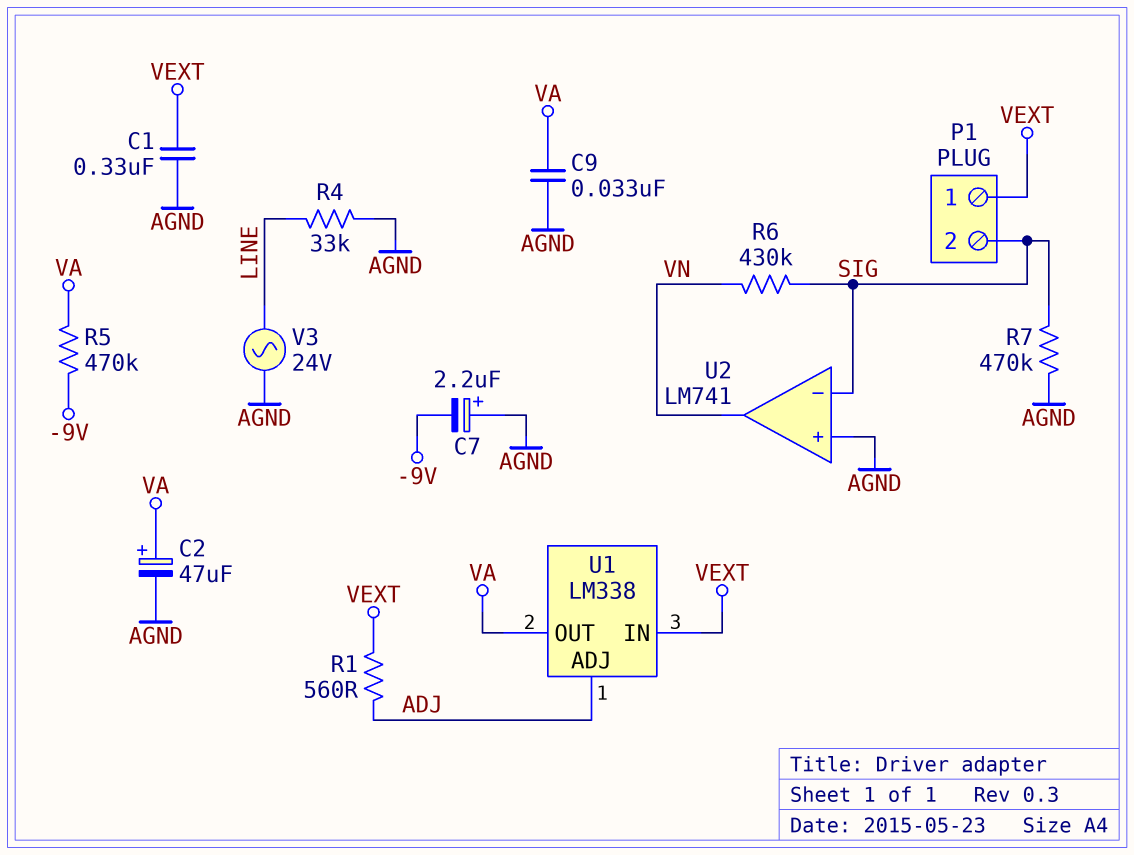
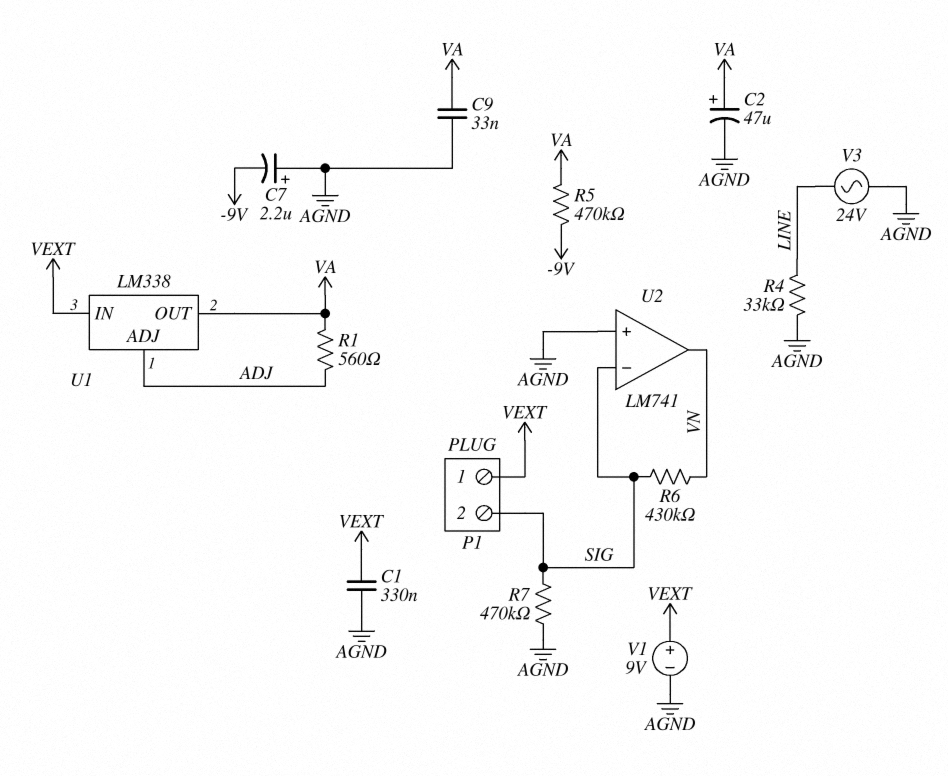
R1: 560 (ADJ, VEXT) -> 560 (ADJ, VA)
V1: none -> 9V (plus VEXT, minus AGND)

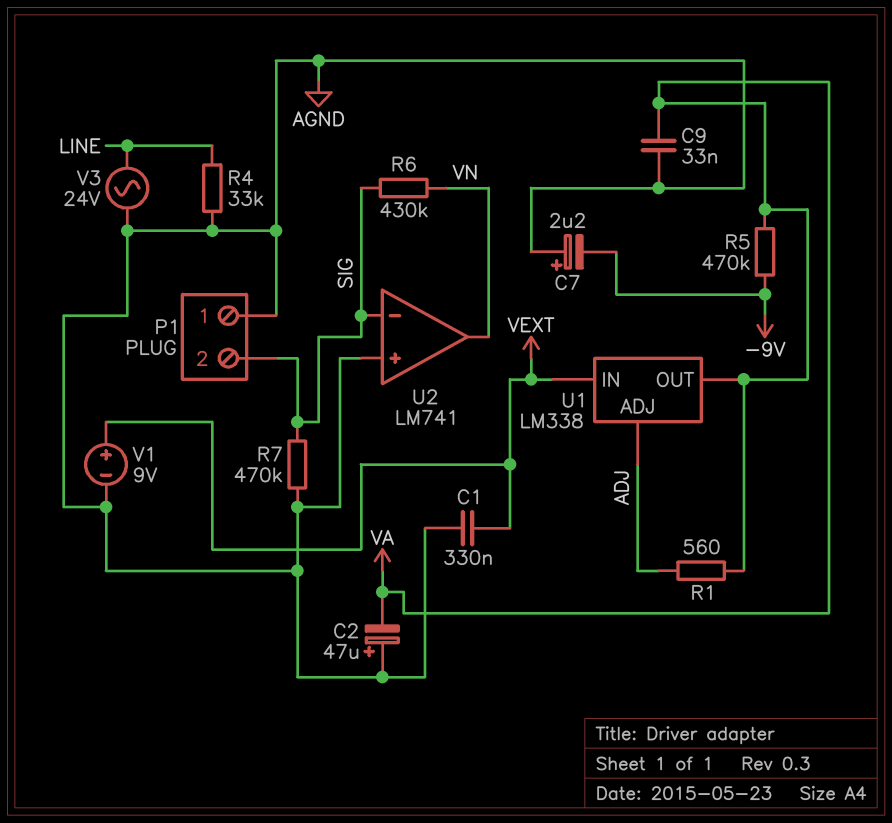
C2: 47uF (plus VA, minus AGND) -> 47uF (plus AGND, minus VA)
P1 pin 1: VEXT -> AGND

